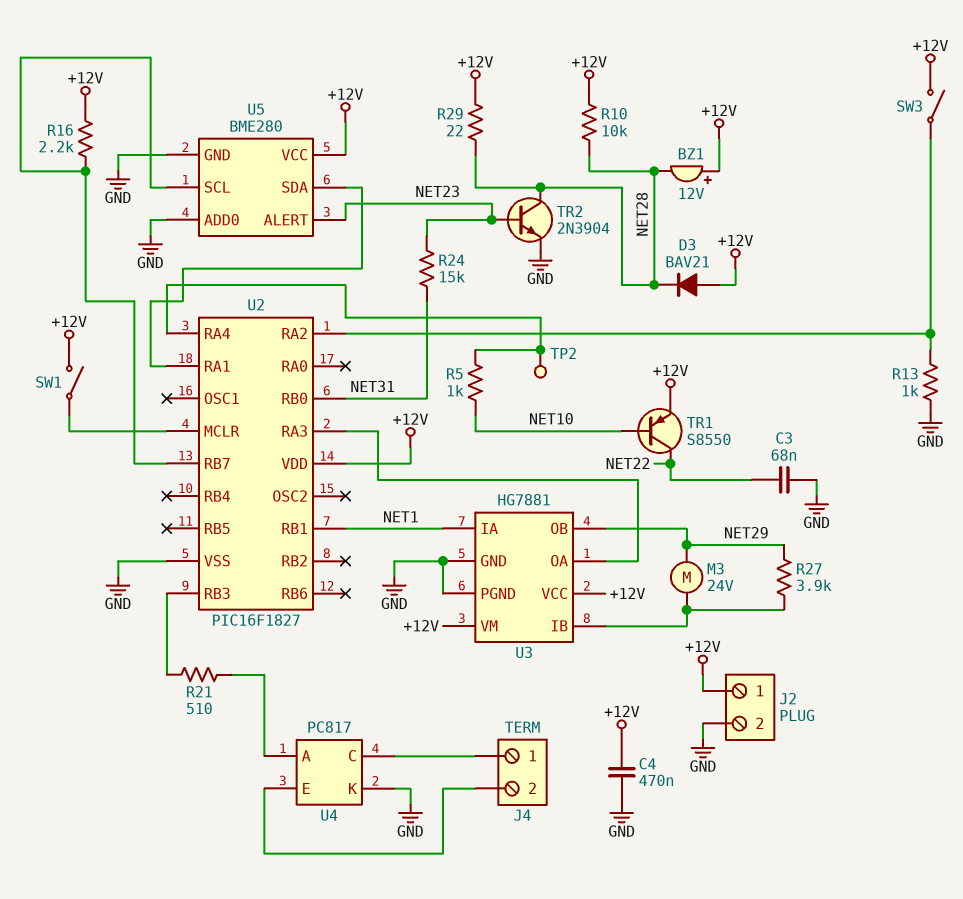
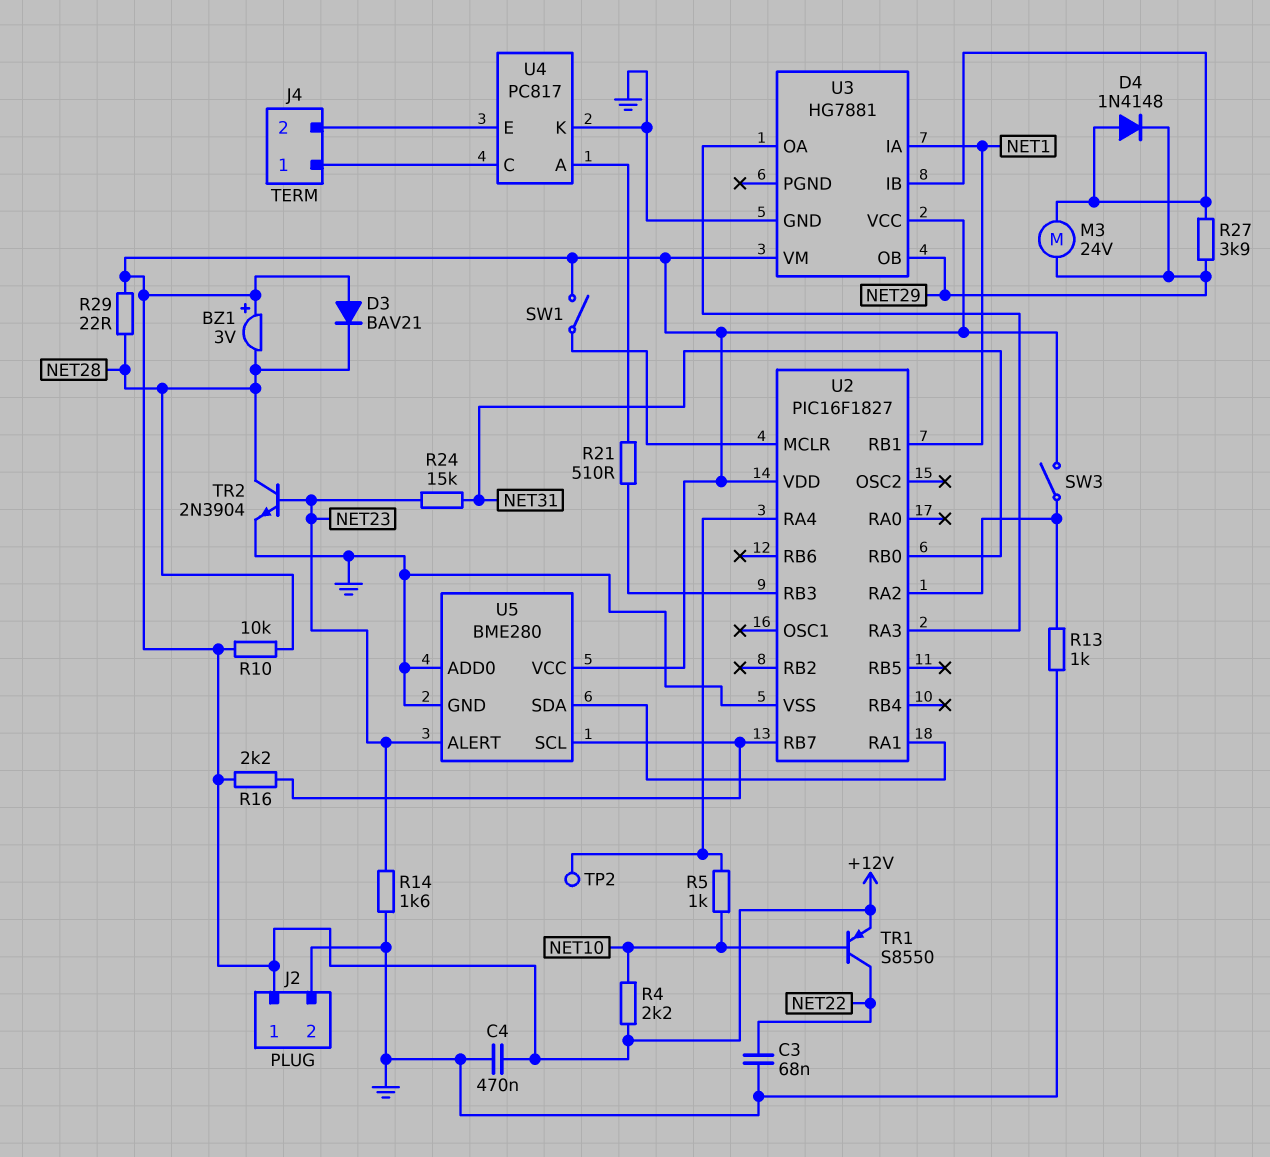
BZ1: buzzer 12V (plus +12V, minus NET28) -> buzzer 3V (plus +12V, minus NET28)
D4: none -> diode 1N4148 (A U3/IB, K NET29)
R4: none -> 2.2k (+12V, NET10)
R14: none -> 1.6k (GND, NET23)
U3 pin PGND: GND -> none

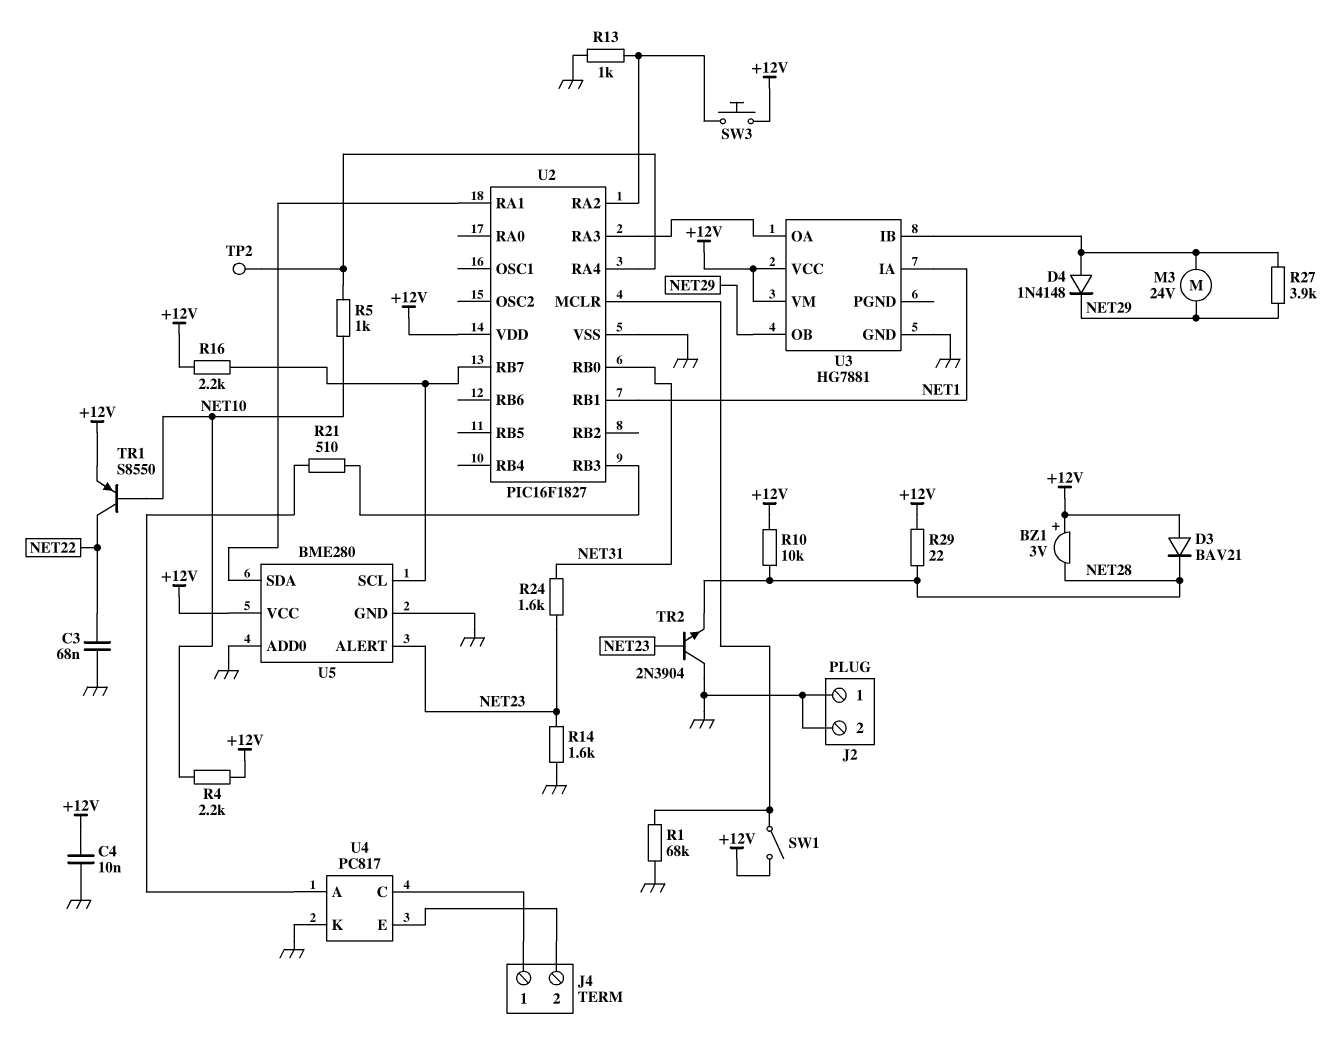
C4: 470nF (+12V, GND) -> 10nF (+12V, GND)
J2 pin 1: +12V -> GND
R1: none -> 68k (GND, U2/MCLR)
R24: 15k (NET23, NET31) -> 1.6k (NET23, NET31)
SW3: switch (+12V, U2/RA2) -> button (+12V, U2/RA2)
TR2: NPN 2N3904 (B NET23, C NET28, E GND) -> NPN 2N3904 (B NET23, C GND, E NET28)

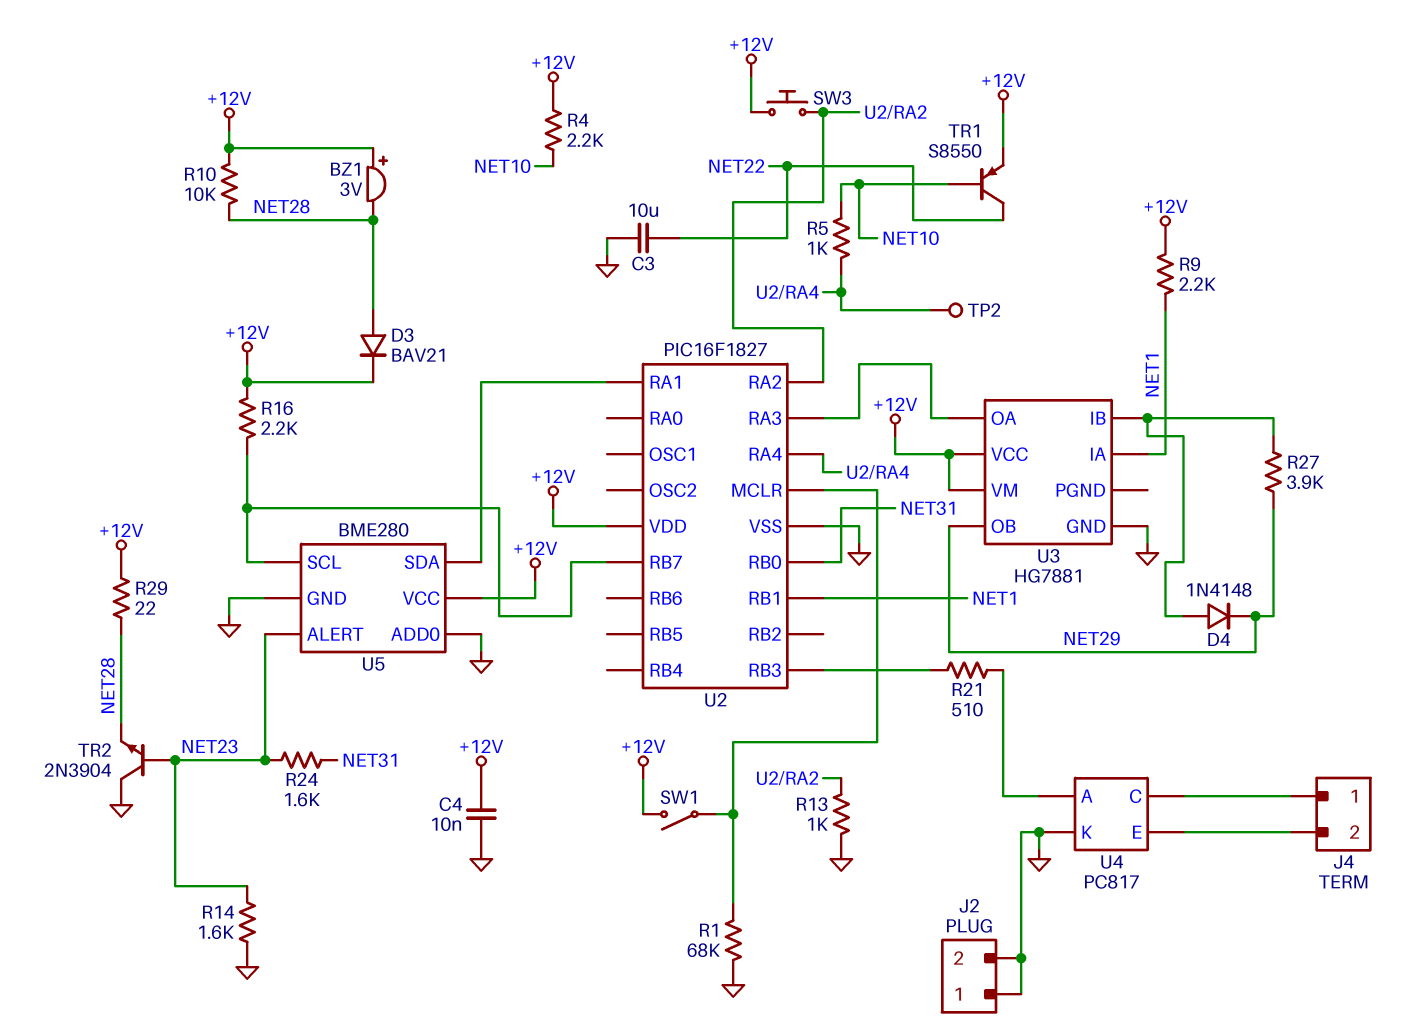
C3: 68nF (GND, NET22) -> 10uF (GND, NET22)
D3: diode BAV21 (A +12V, K NET28) -> diode BAV21 (A NET28, K +12V)
M3: motor 24V (NET29, U3/IB) -> none
R9: none -> 2.2k (+12V, NET1)

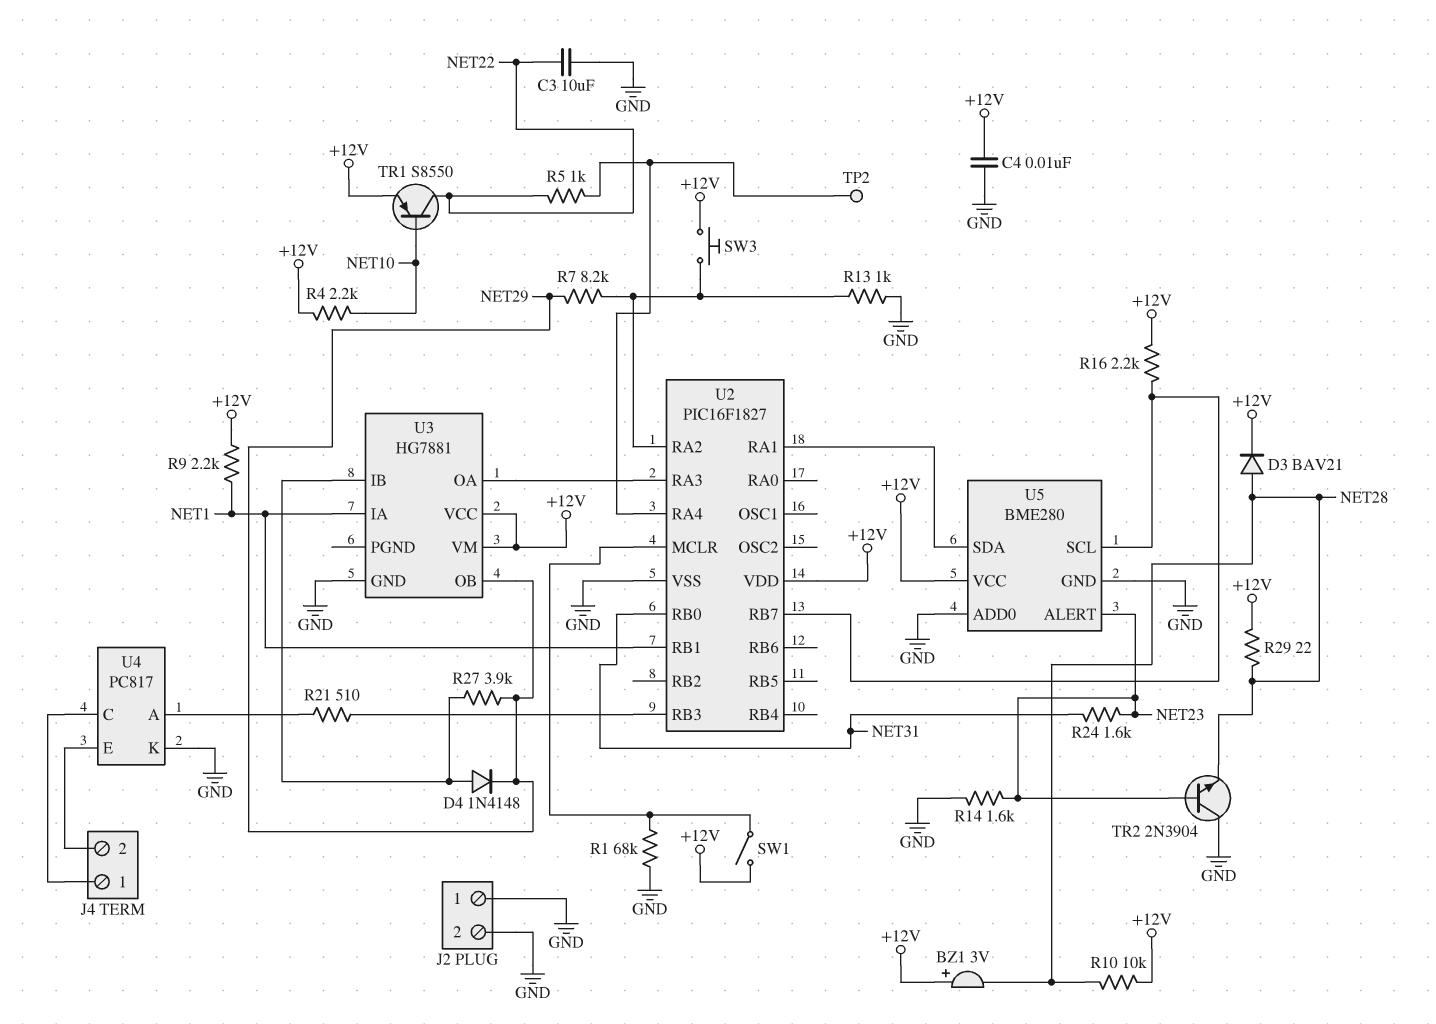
R5: 1k (NET10, U2/RA4) -> 1k (NET22, U2/RA4)
R7: none -> 8.2k (NET29, U2/RA2)

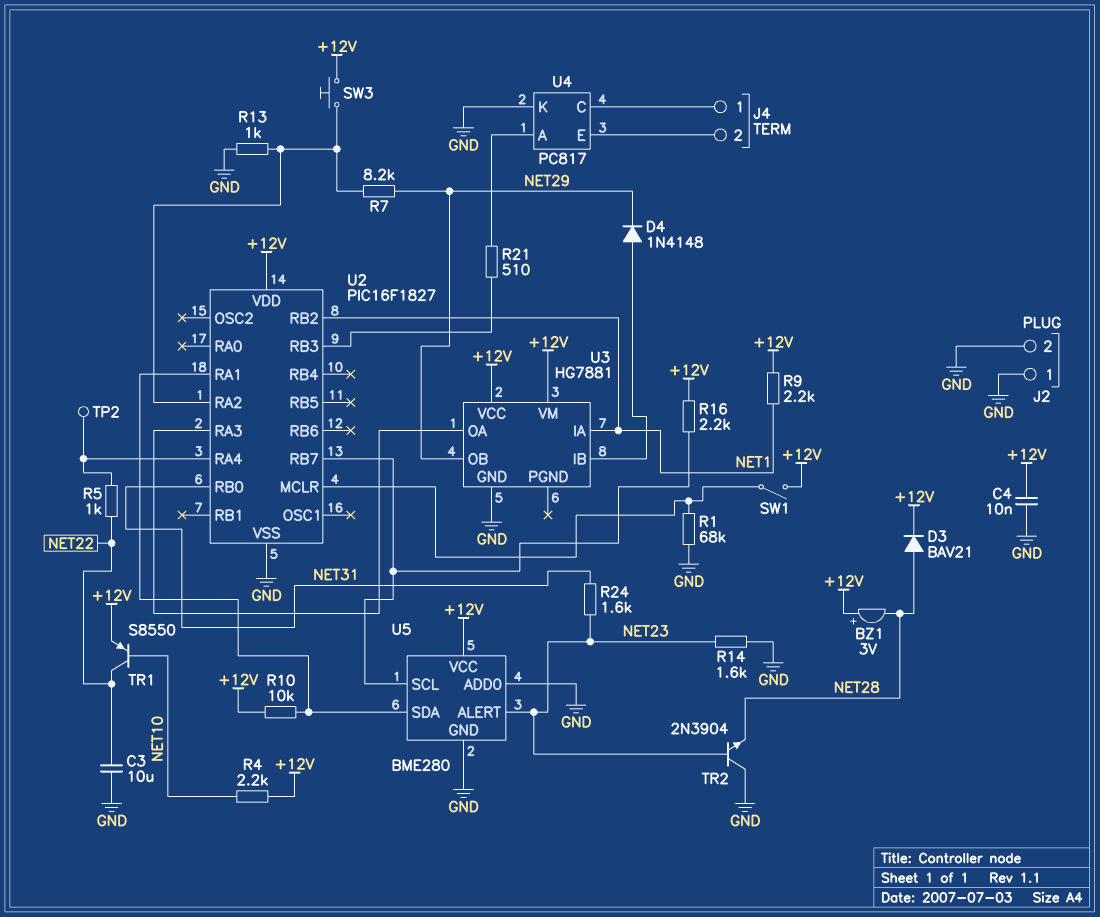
R10: 10k (+12V, NET28) -> 10k (+12V, U2/RA1)
R27: 3.9k (NET29, U3/IB) -> none
R29: 22 (+12V, NET28) -> none
U2 pin RB1: NET1 -> none
U2 pin RB2: none -> NET1

